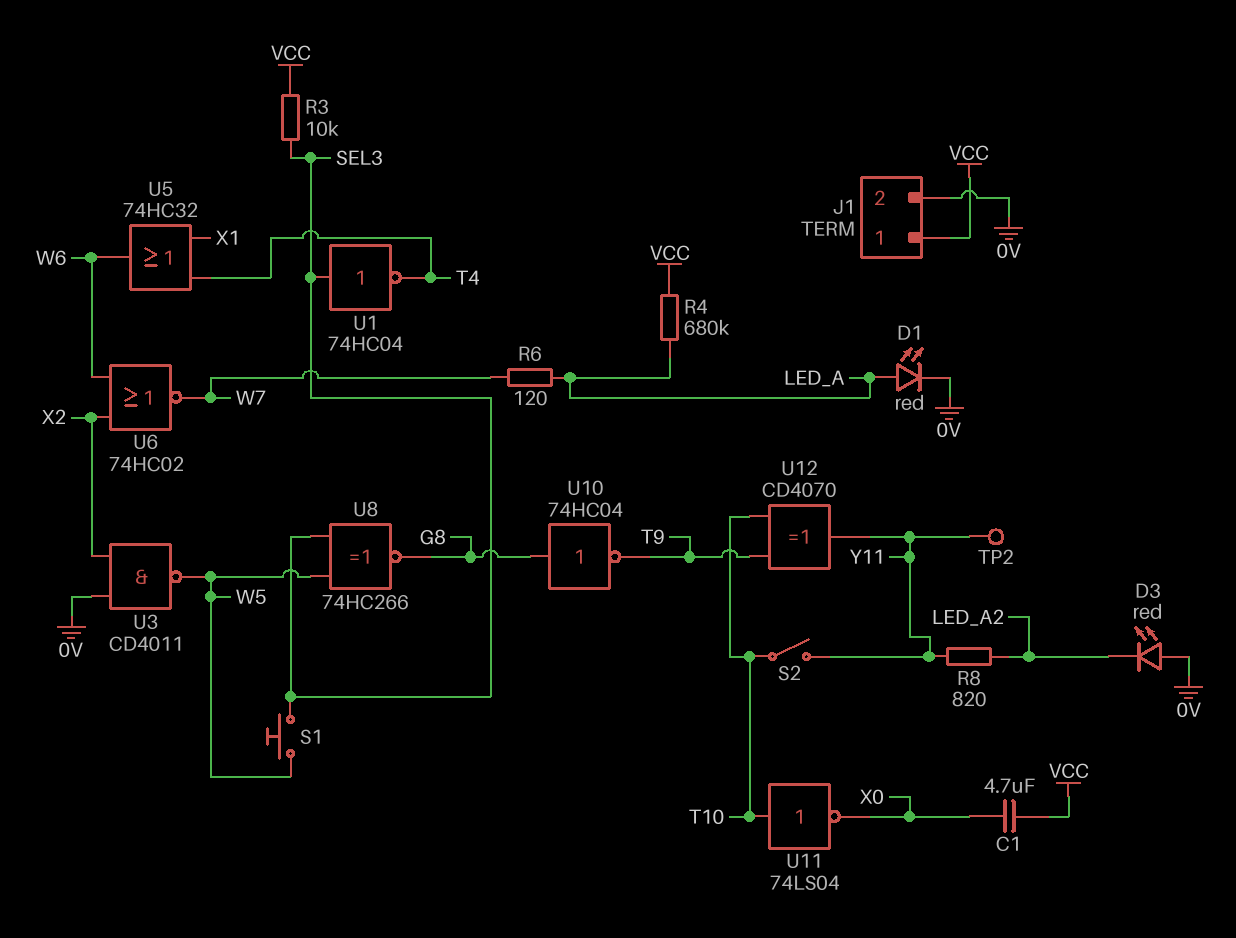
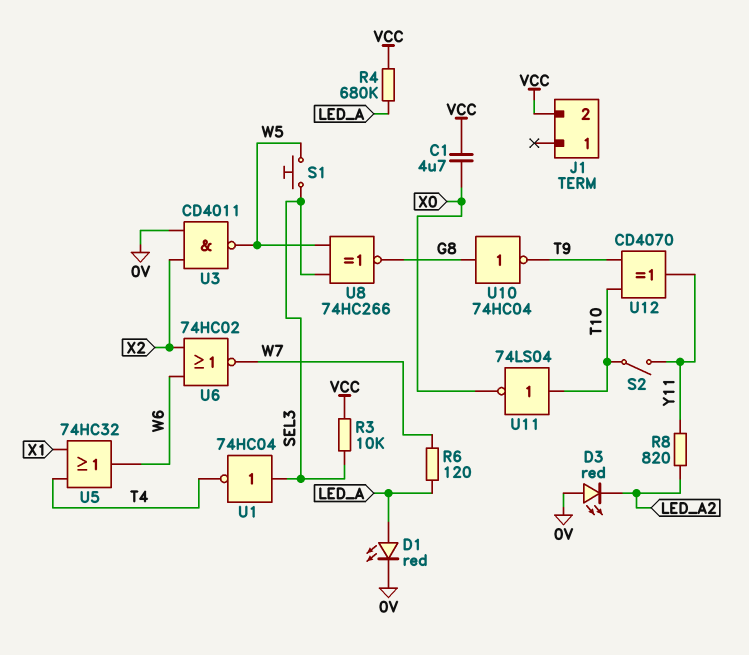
J1 pin 1: VCC -> none
J1 pin 2: 0V -> VCC
TP2: test point (Y11) -> none

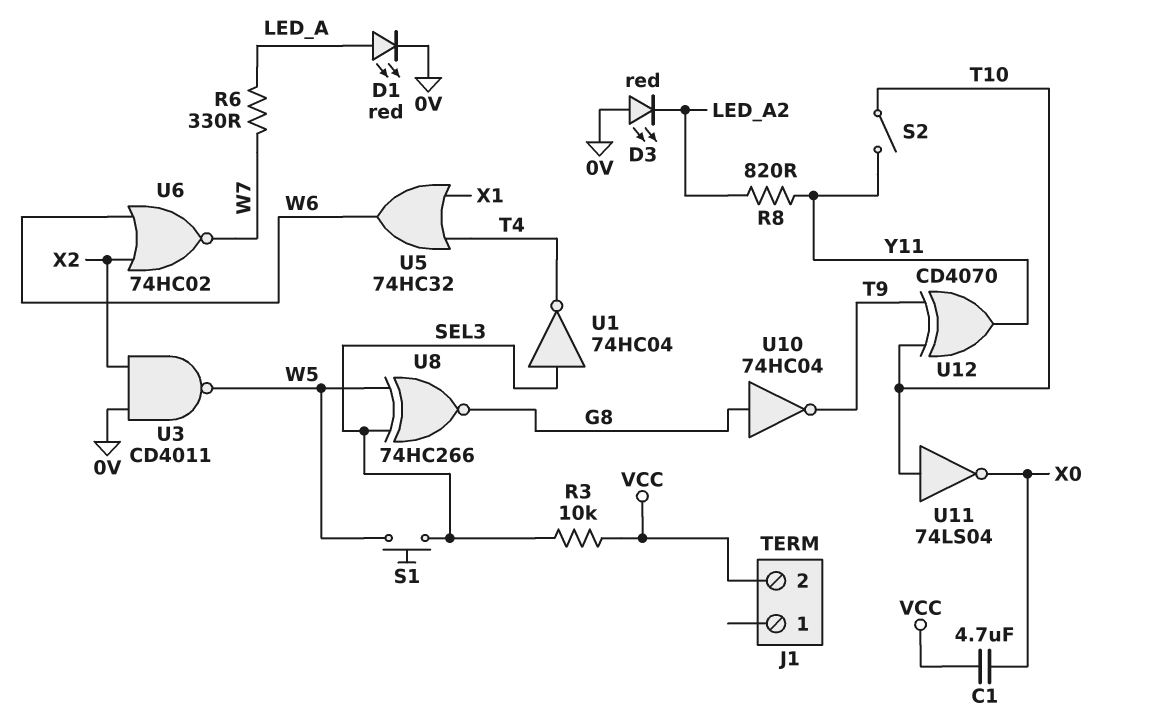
R4: 680k (LED_A, VCC) -> none
R6: 120 (LED_A, W7) -> 330 (LED_A, W7)

